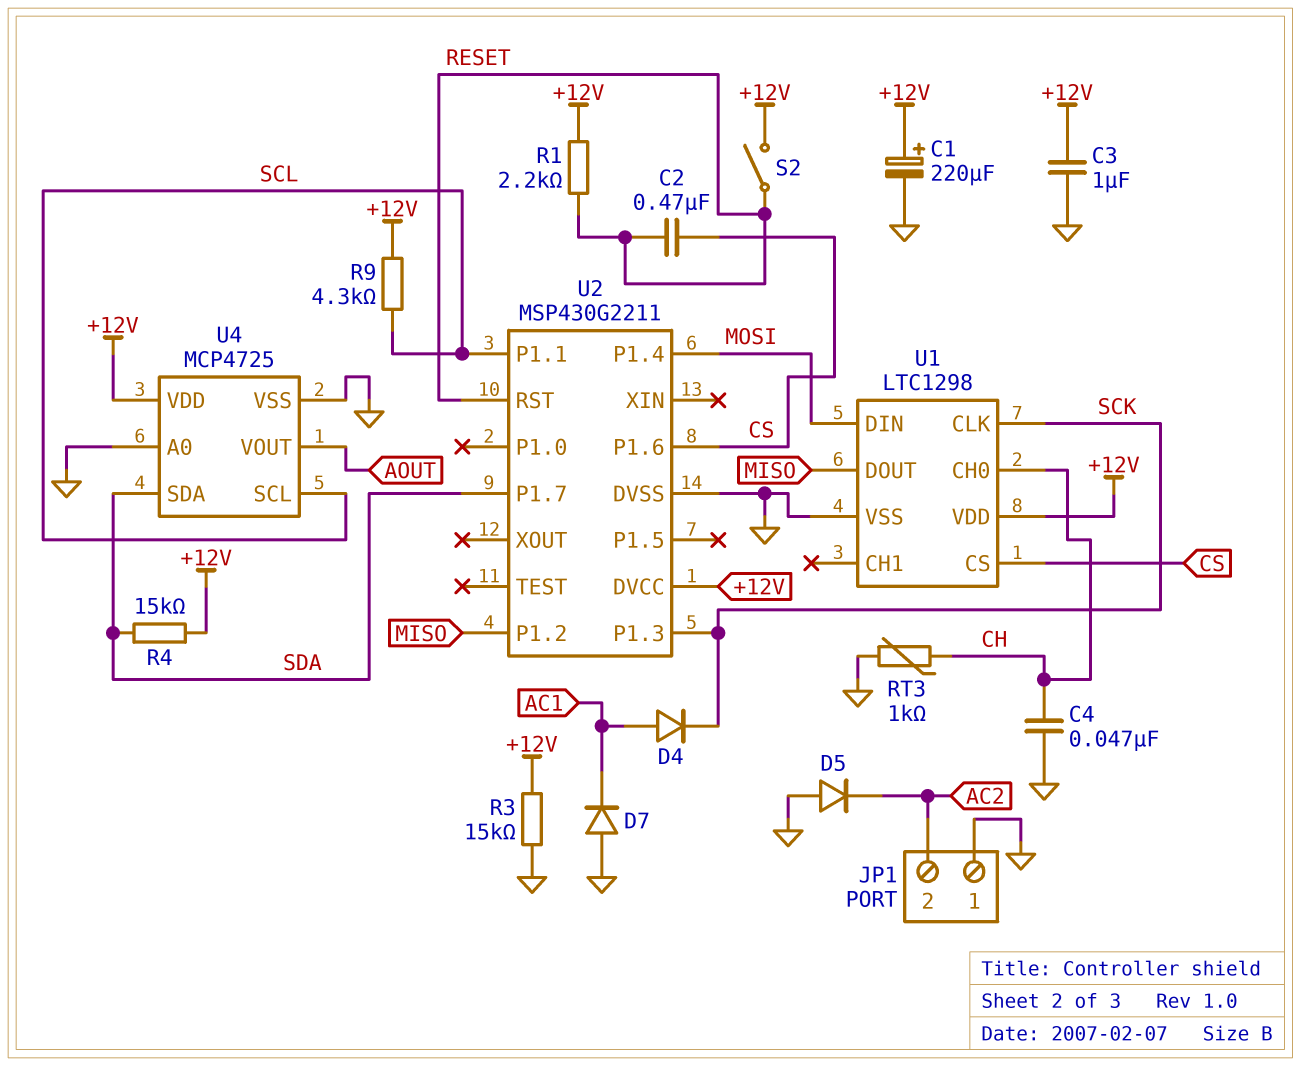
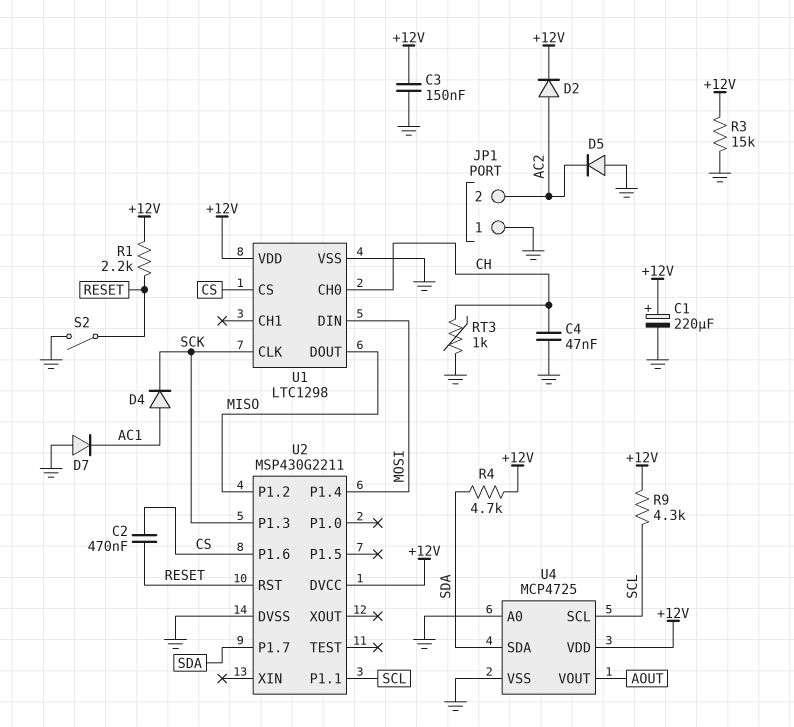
C3: 1uF (+12V, GND) -> 150nF (+12V, GND)
D2: none -> diode (A AC2, K +12V)
R4: 15k (+12V, SDA) -> 4.7k (+12V, SDA)
S2: switch (+12V, RESET) -> switch (GND, RESET)

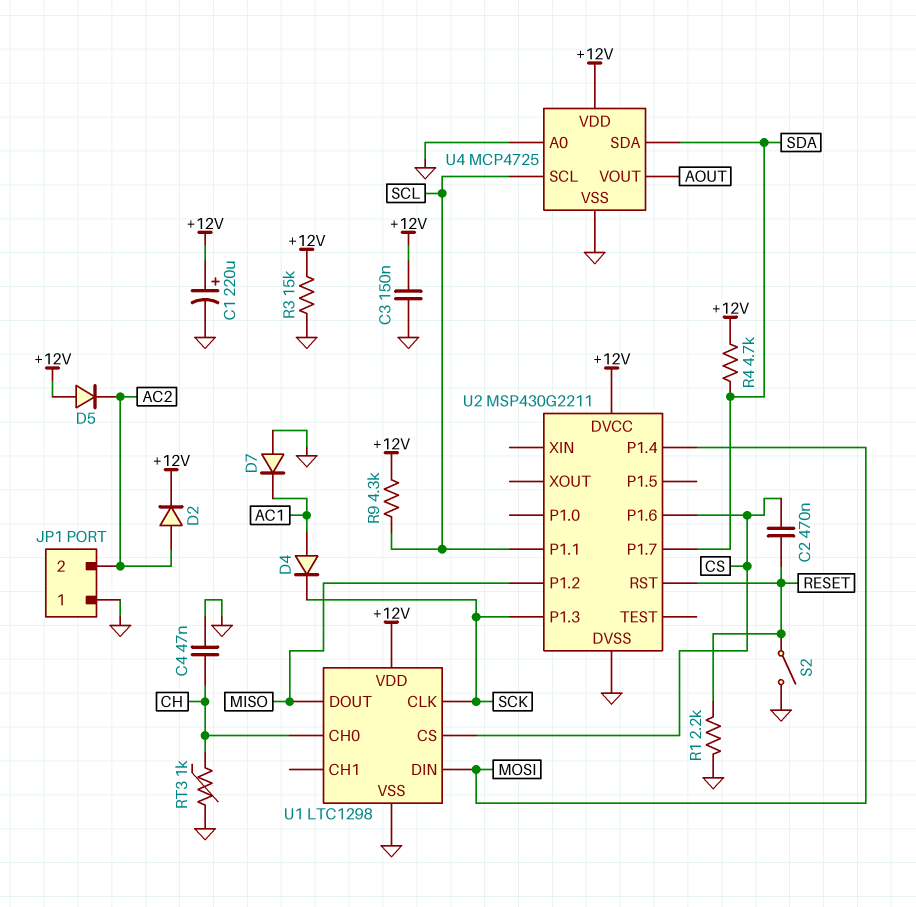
D5: diode (A GND, K AC2) -> diode (A +12V, K AC2)
R1: 2.2k (+12V, RESET) -> 2.2k (GND, RESET)

